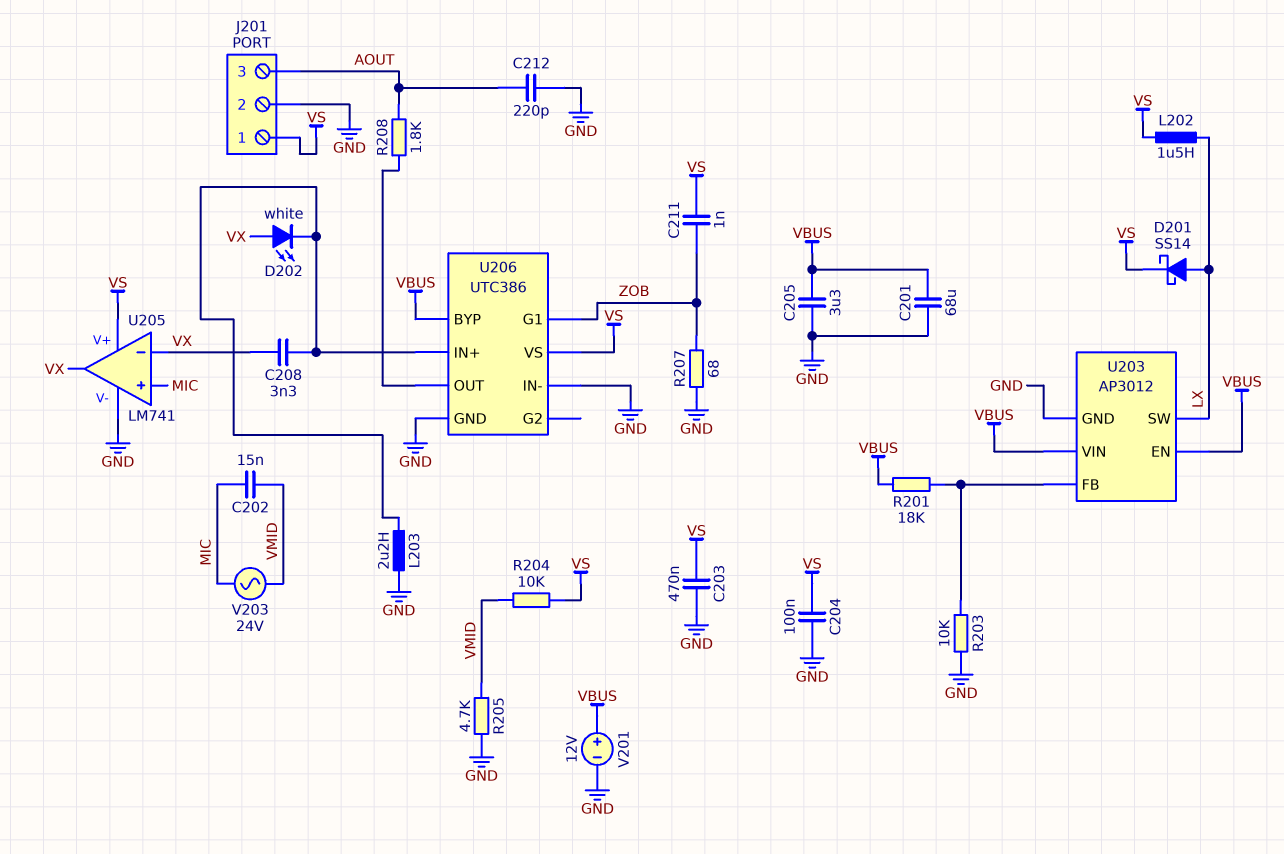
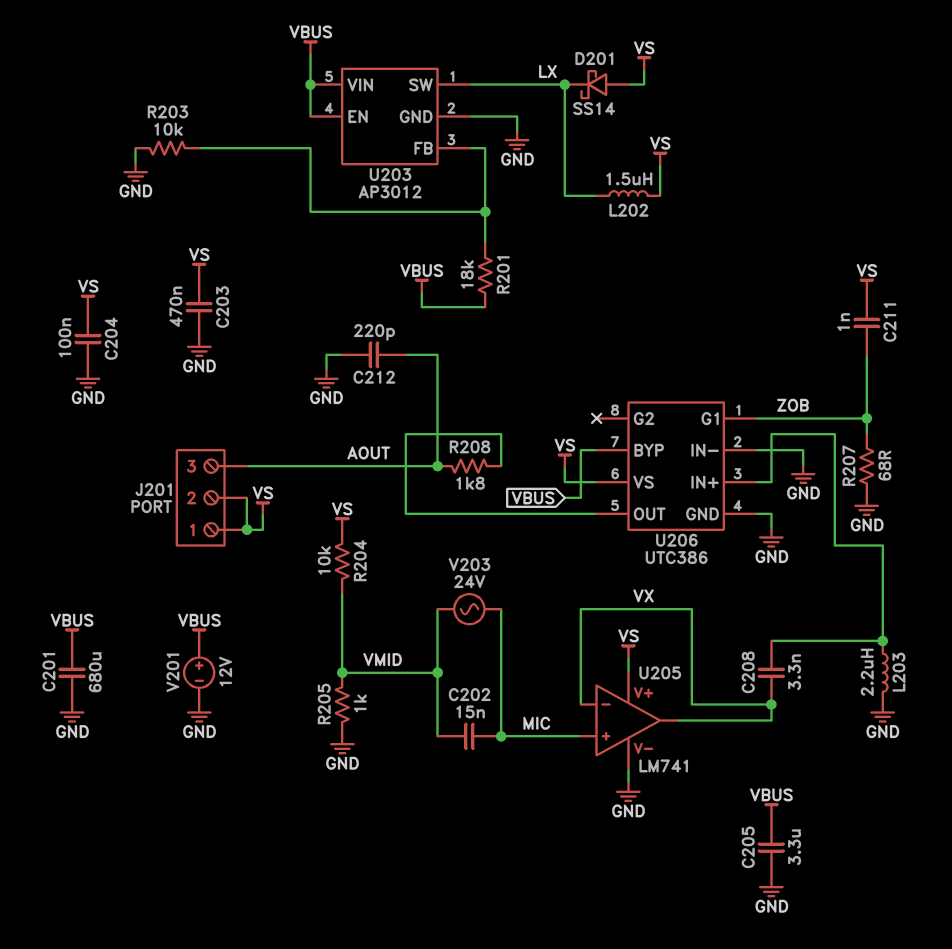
C201: 68uF (GND, VBUS) -> 680uF (GND, VBUS)
D201: schottky SS14 (A LX, K VS) -> schottky SS14 (A VS, K LX)
D202: LED white (A VX, K U206/IN+) -> none
J201 pin 2: GND -> VS
R205: 4.7k (GND, VMID) -> 1k (GND, VMID)

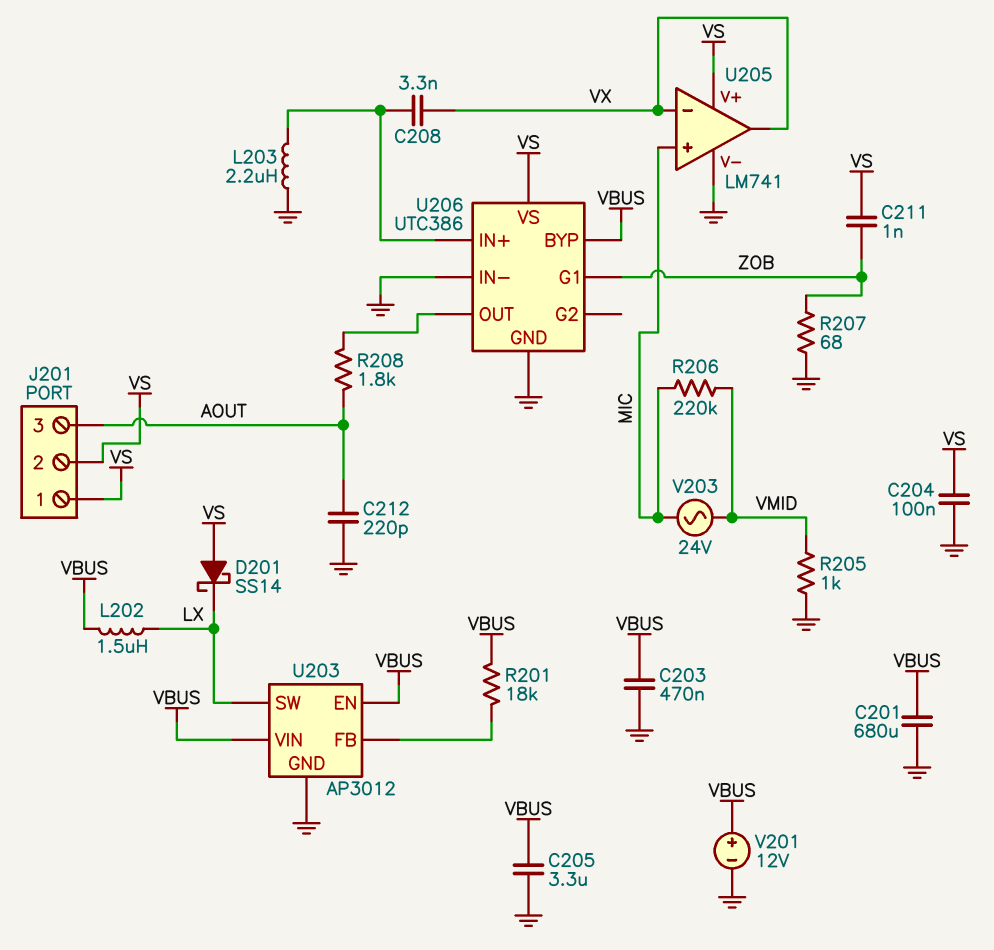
C202: 15nF (MIC, VMID) -> none
C203: 470nF (GND, VS) -> 470nF (GND, VBUS)
L202: 1.5uH (LX, VS) -> 1.5uH (LX, VBUS)
R203: 10k (GND, U203/FB) -> none
R204: 10k (VMID, VS) -> none
R206: none -> 220k (MIC, VMID)

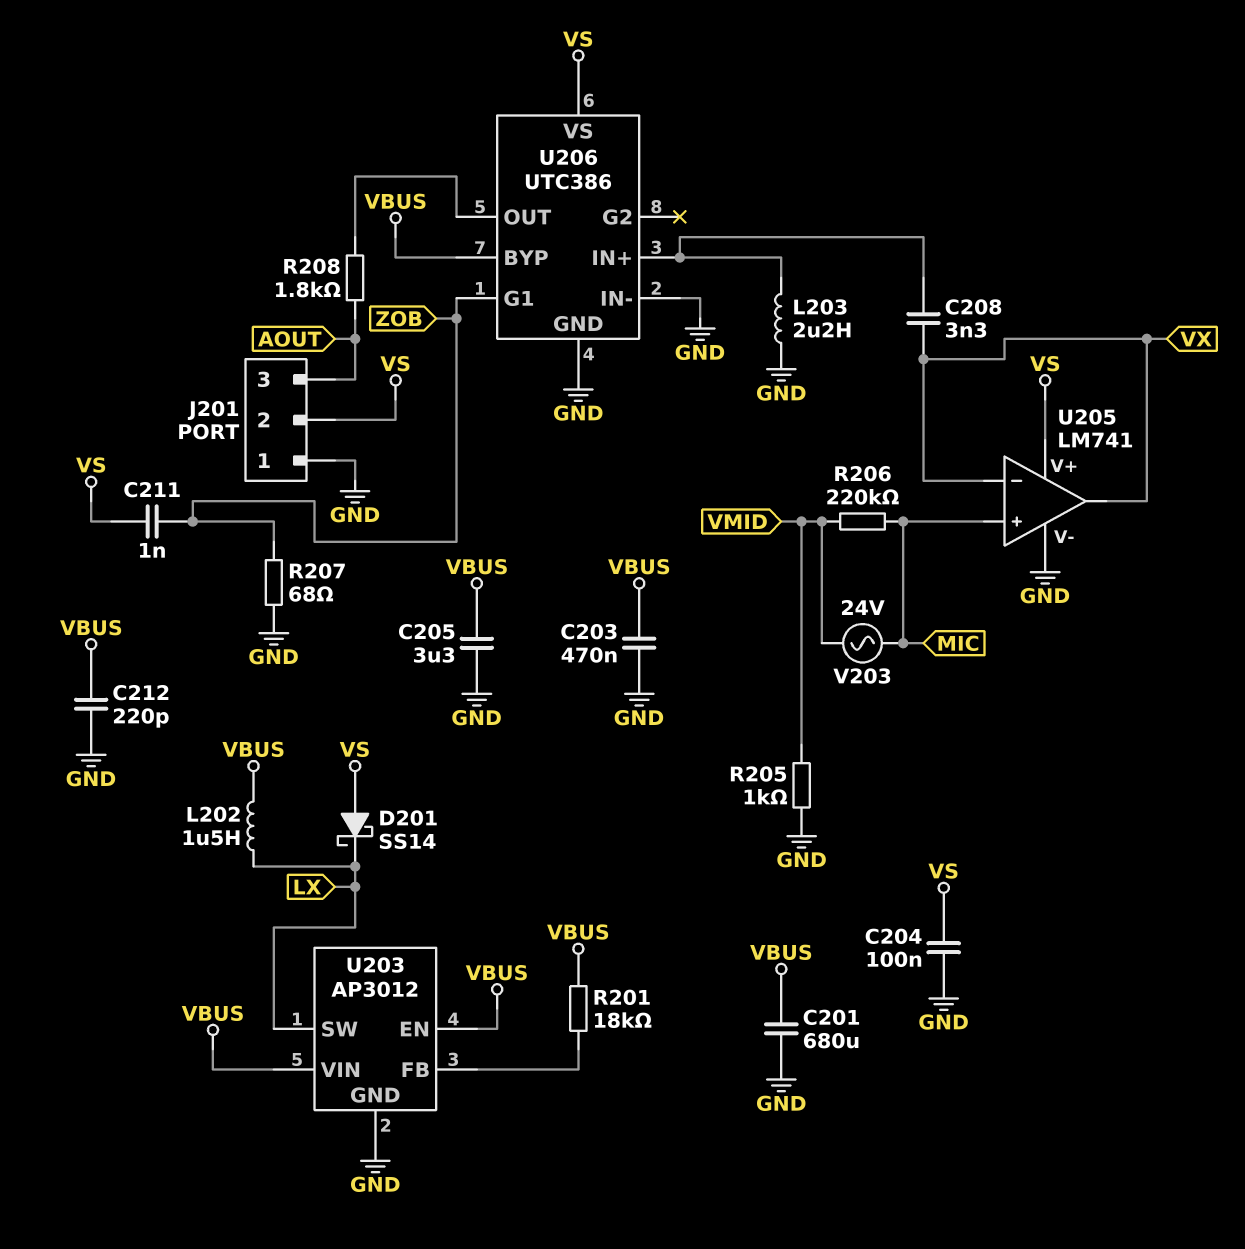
C212: 220pF (AOUT, GND) -> 220pF (GND, VBUS)
J201 pin 1: VS -> GND
V201: 12V (plus VBUS, minus GND) -> none

